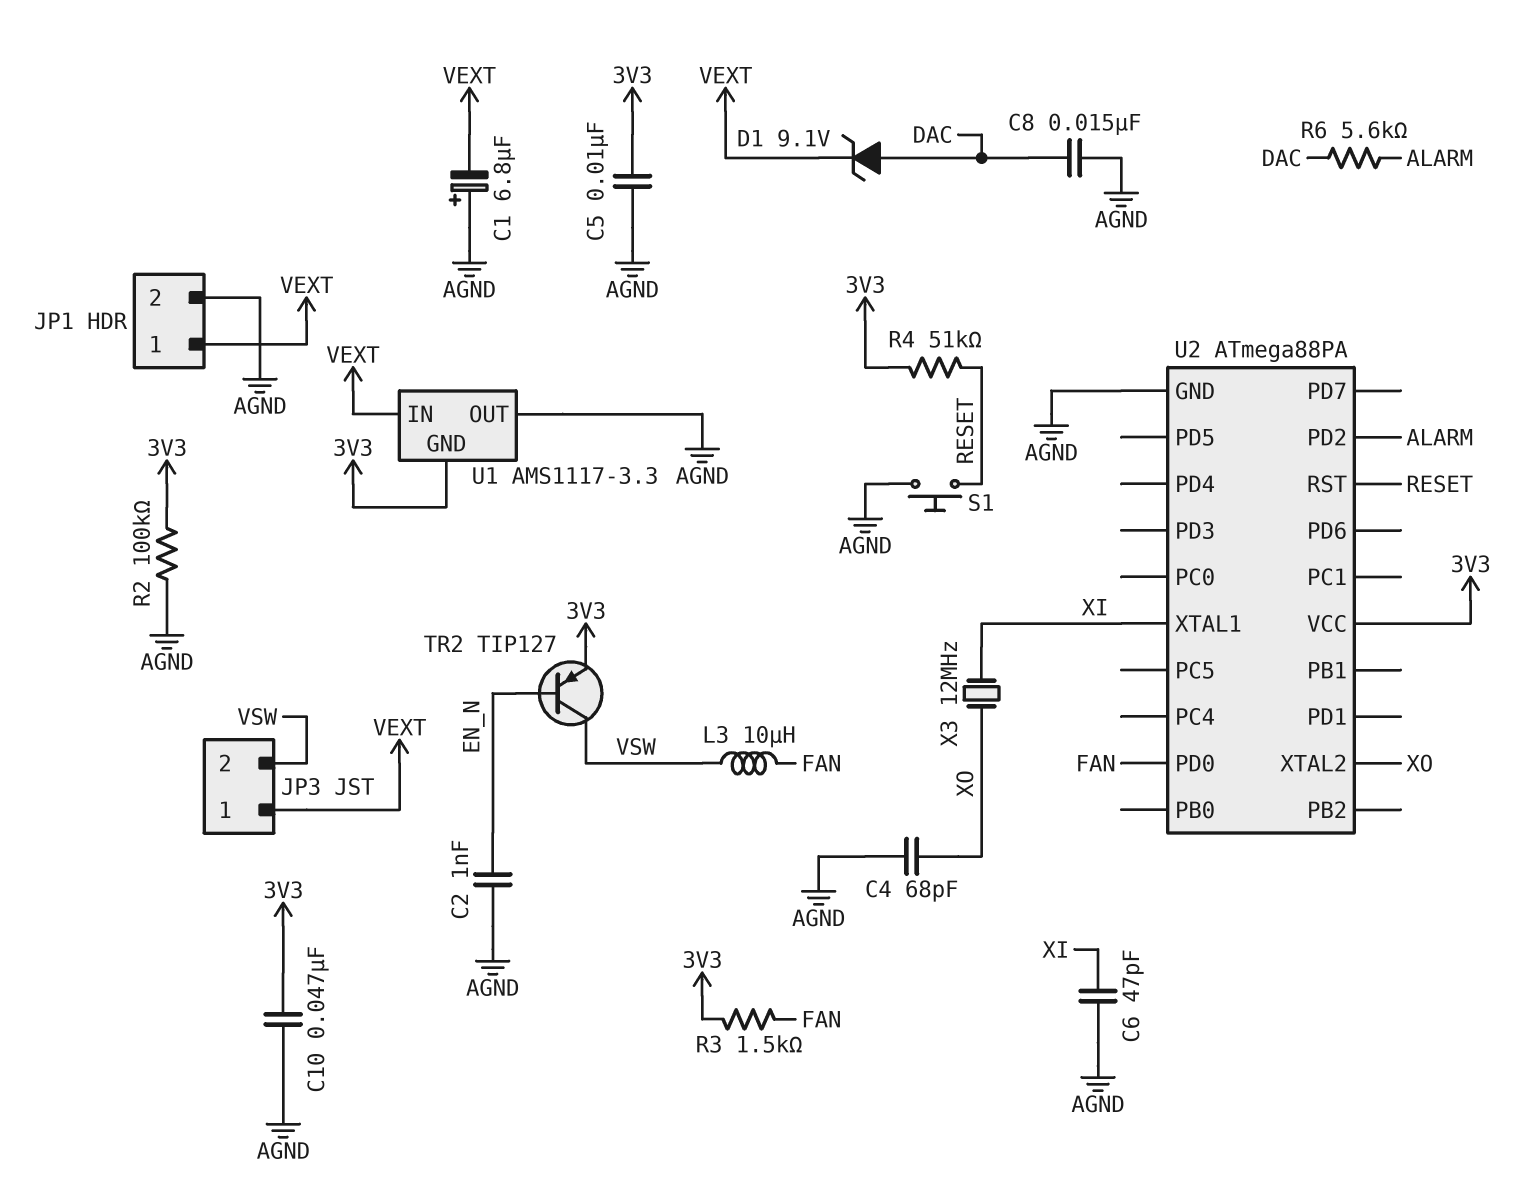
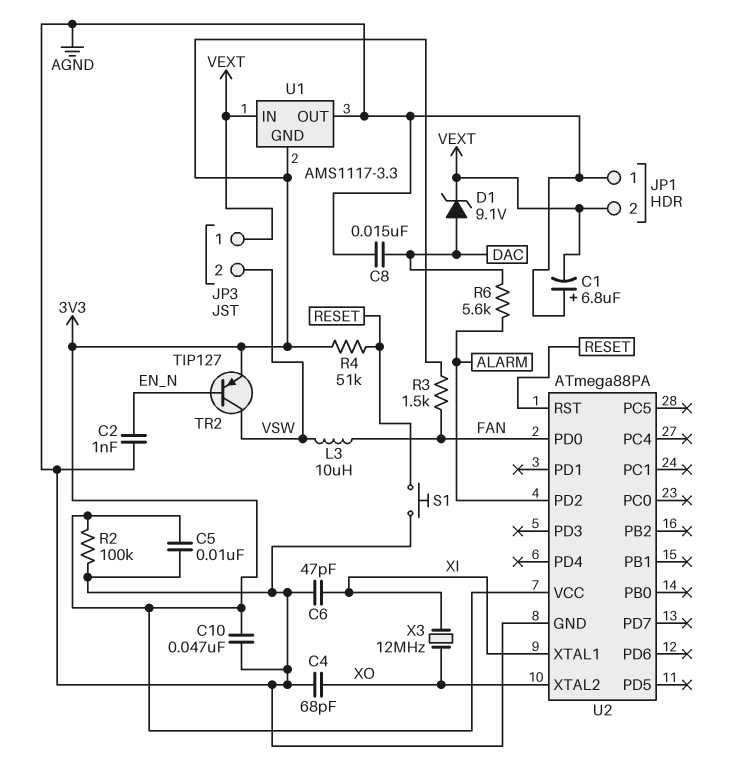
JP1 pin 1: VEXT -> AGND
JP1 pin 2: AGND -> VEXT

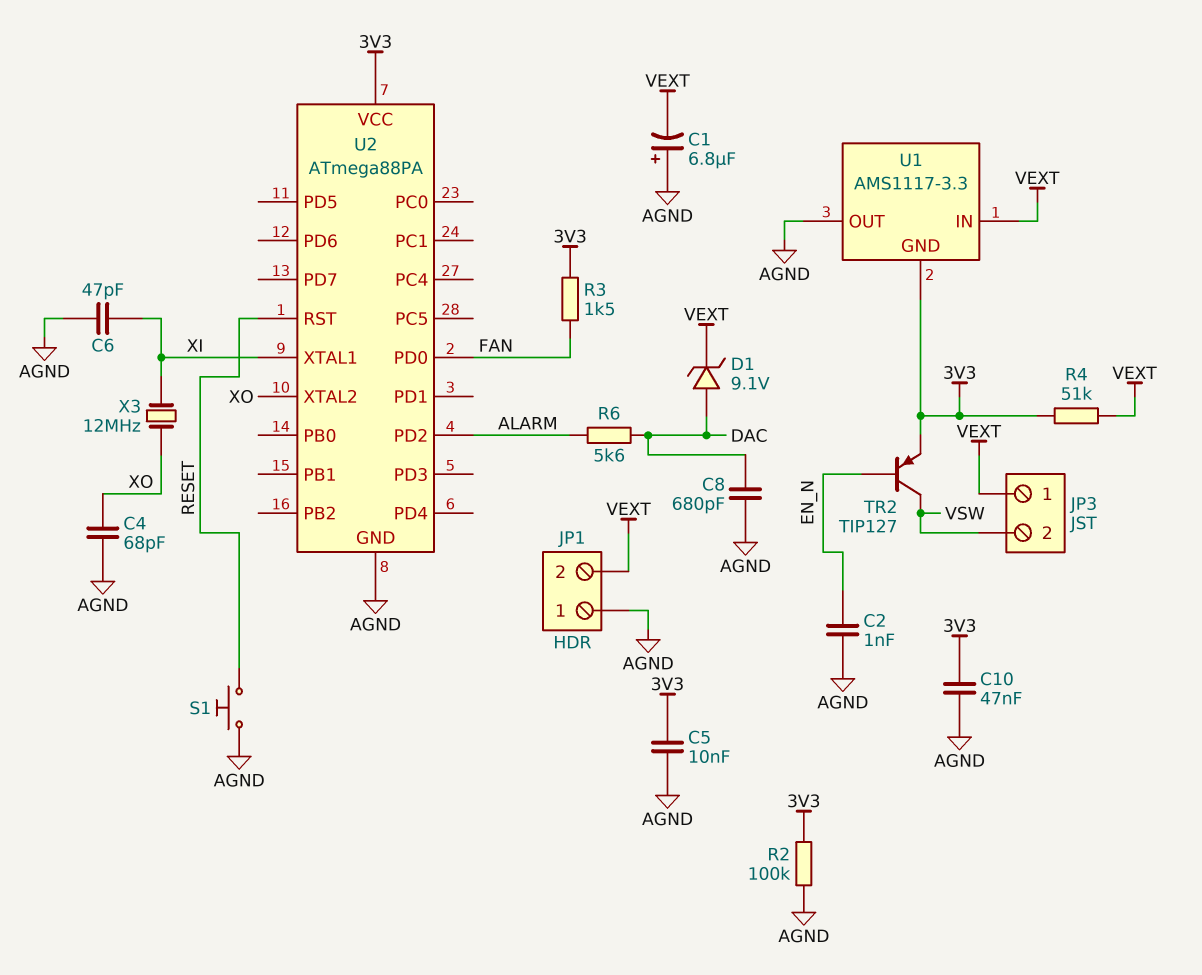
C8: 15nF (AGND, DAC) -> 680pF (AGND, DAC)
L3: 10uH (FAN, VSW) -> none
R4: 51k (3V3, RESET) -> 51k (3V3, VEXT)

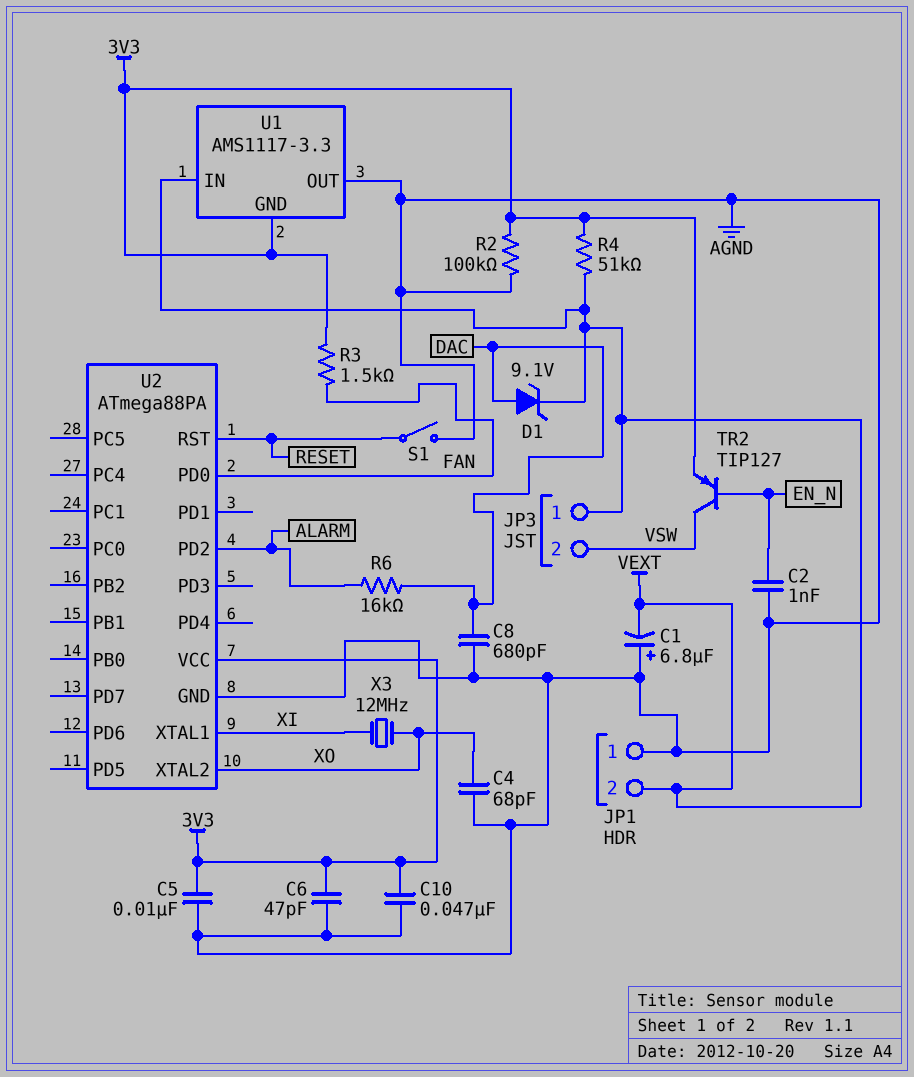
C6: 47pF (AGND, XI) -> 47pF (3V3, AGND)
R6: 5.6k (ALARM, DAC) -> 16k (ALARM, DAC)
S1: button (AGND, RESET) -> switch (AGND, RESET)

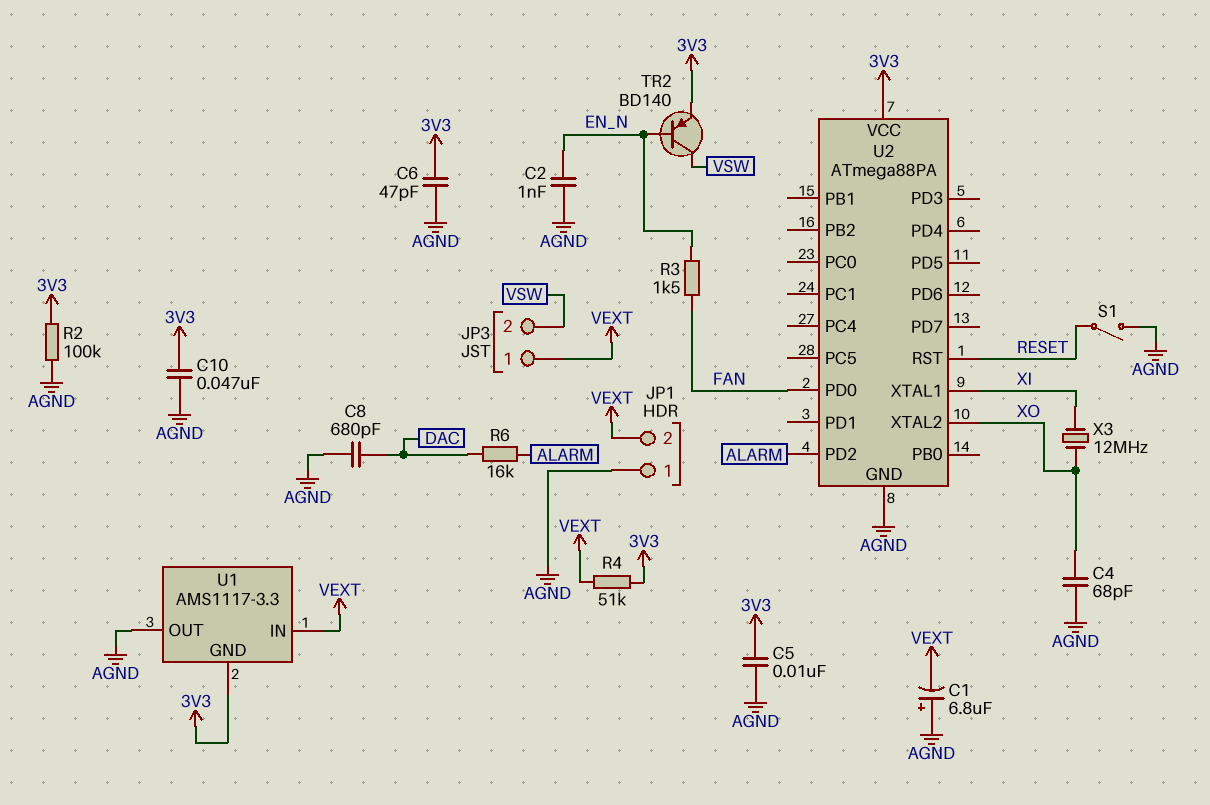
D1: zener 9.1V (A DAC, K VEXT) -> none
R3: 1.5k (3V3, FAN) -> 1.5k (EN_N, FAN)
TR2: PNP TIP127 (B EN_N, C VSW, E 3V3) -> PNP BD140 (B EN_N, C VSW, E 3V3)

